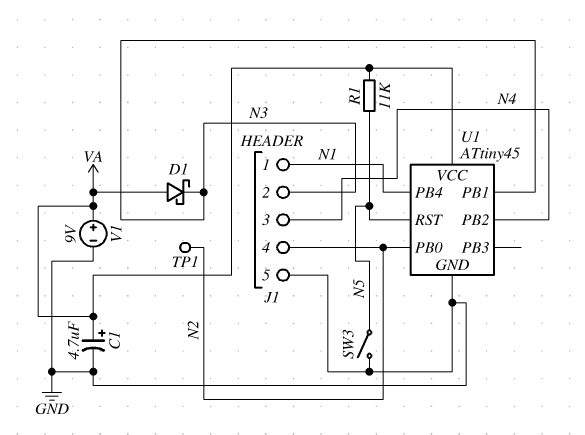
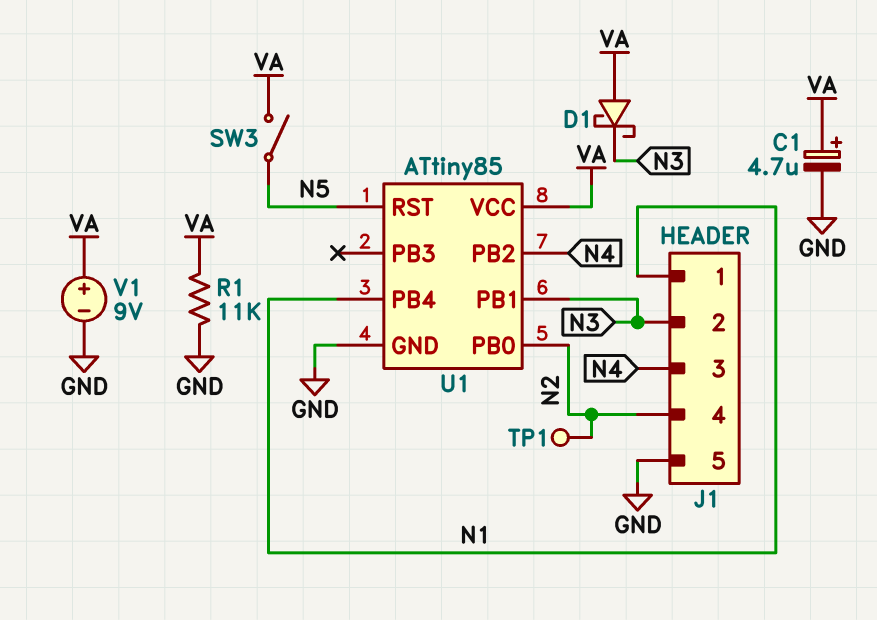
R1: 11k (N5, VA) -> 11k (GND, VA)
SW3: switch (GND, N5) -> switch (N5, VA)
U1: ATtiny45 -> ATtiny85

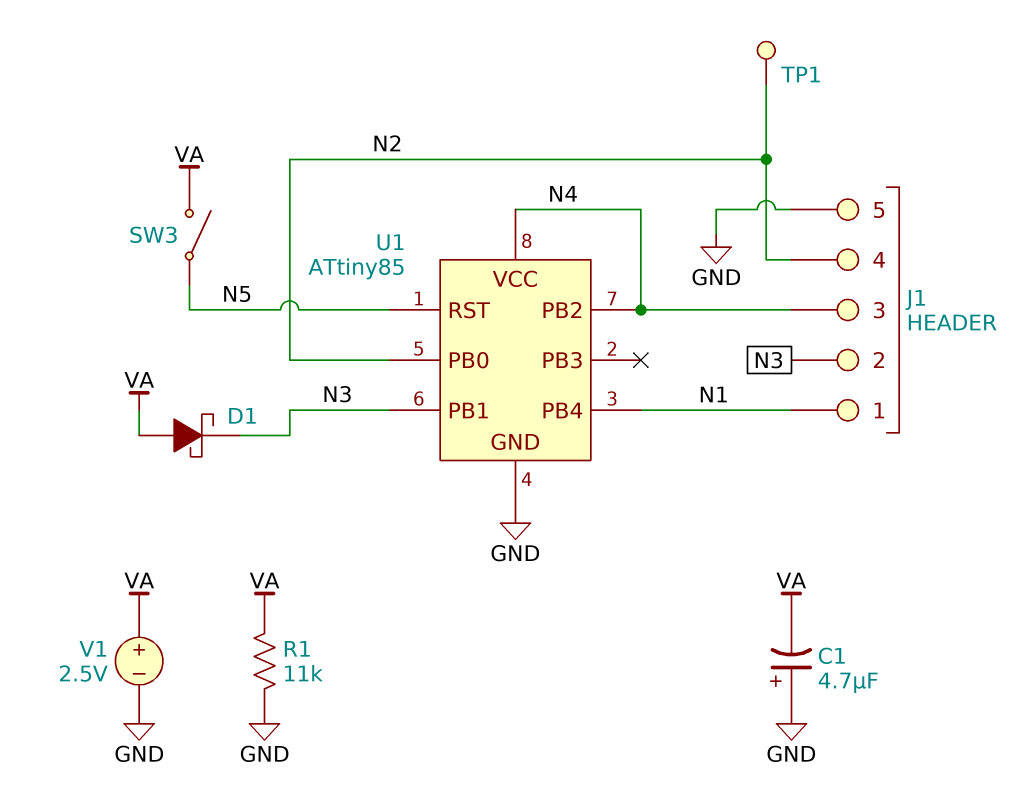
C1: 4.7uF (plus VA, minus GND) -> 4.7uF (plus GND, minus VA)
U1 pin VCC: VA -> N4
V1: 9V (plus VA, minus GND) -> 2.5V (plus VA, minus GND)

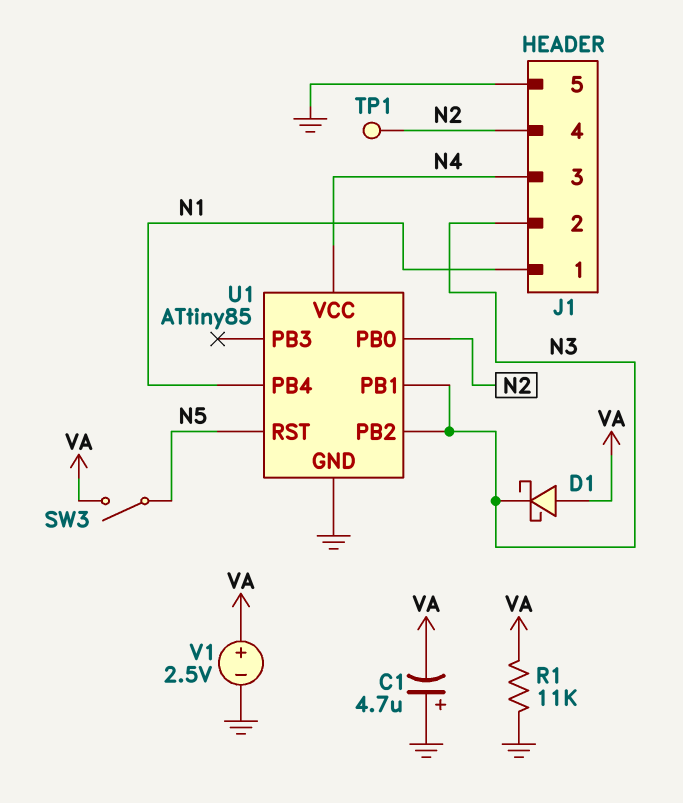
U1 pin PB2: N4 -> N3

